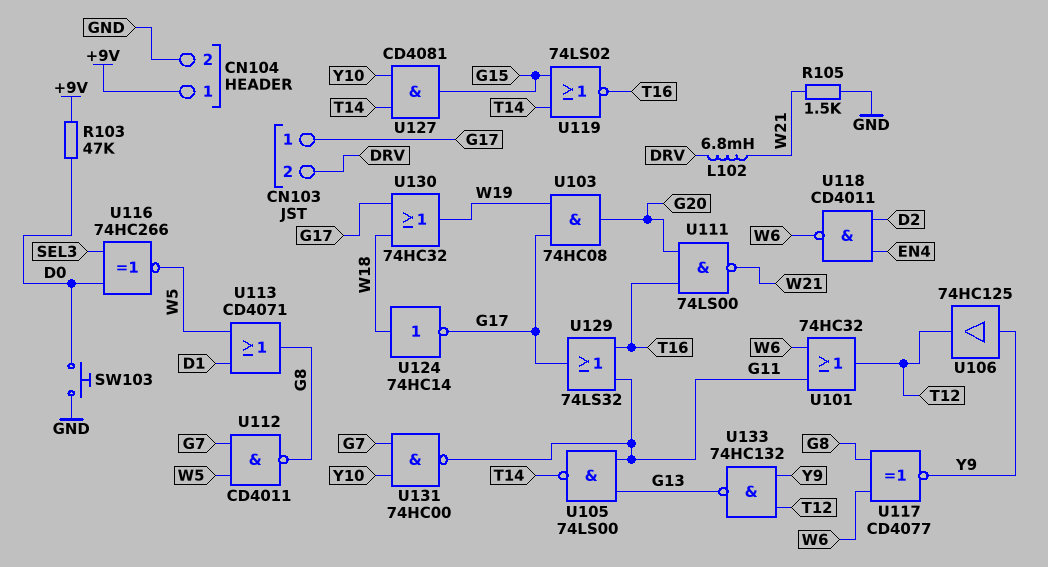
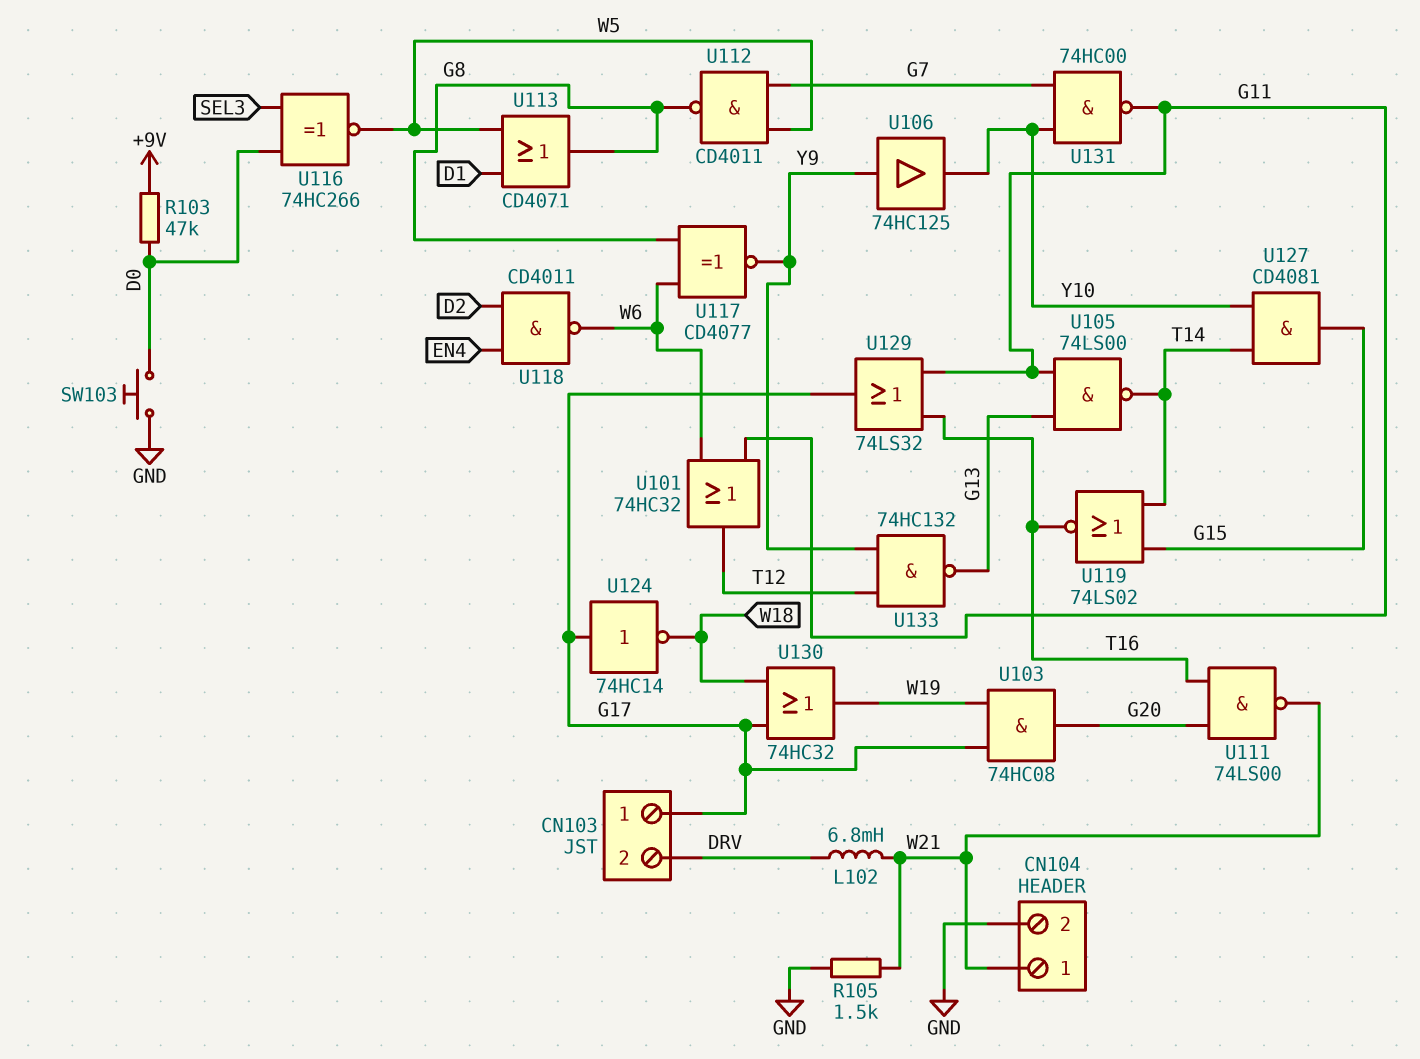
CN104 pin 1: +9V -> W21
U106: buffer 74HC125 (in Y9, out T12) -> buffer 74HC125 (in Y9, out Y10)
U124: NOT 74HC14 (in W18, out G17) -> NOT 74HC14 (in G17, out W18)

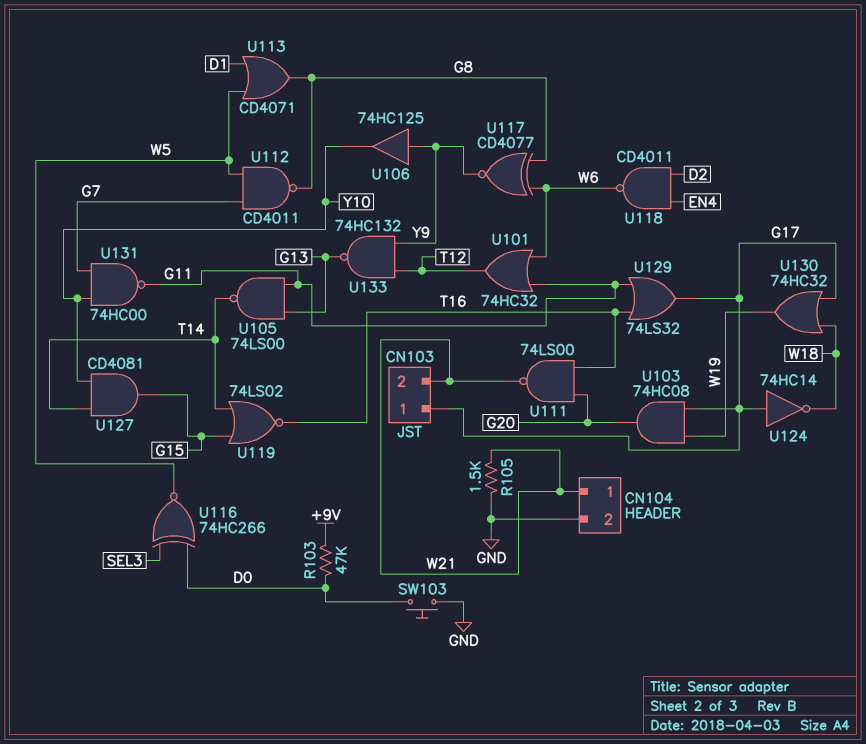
CN103 pin 2: DRV -> W21
L102: 6.8mH (DRV, W21) -> none

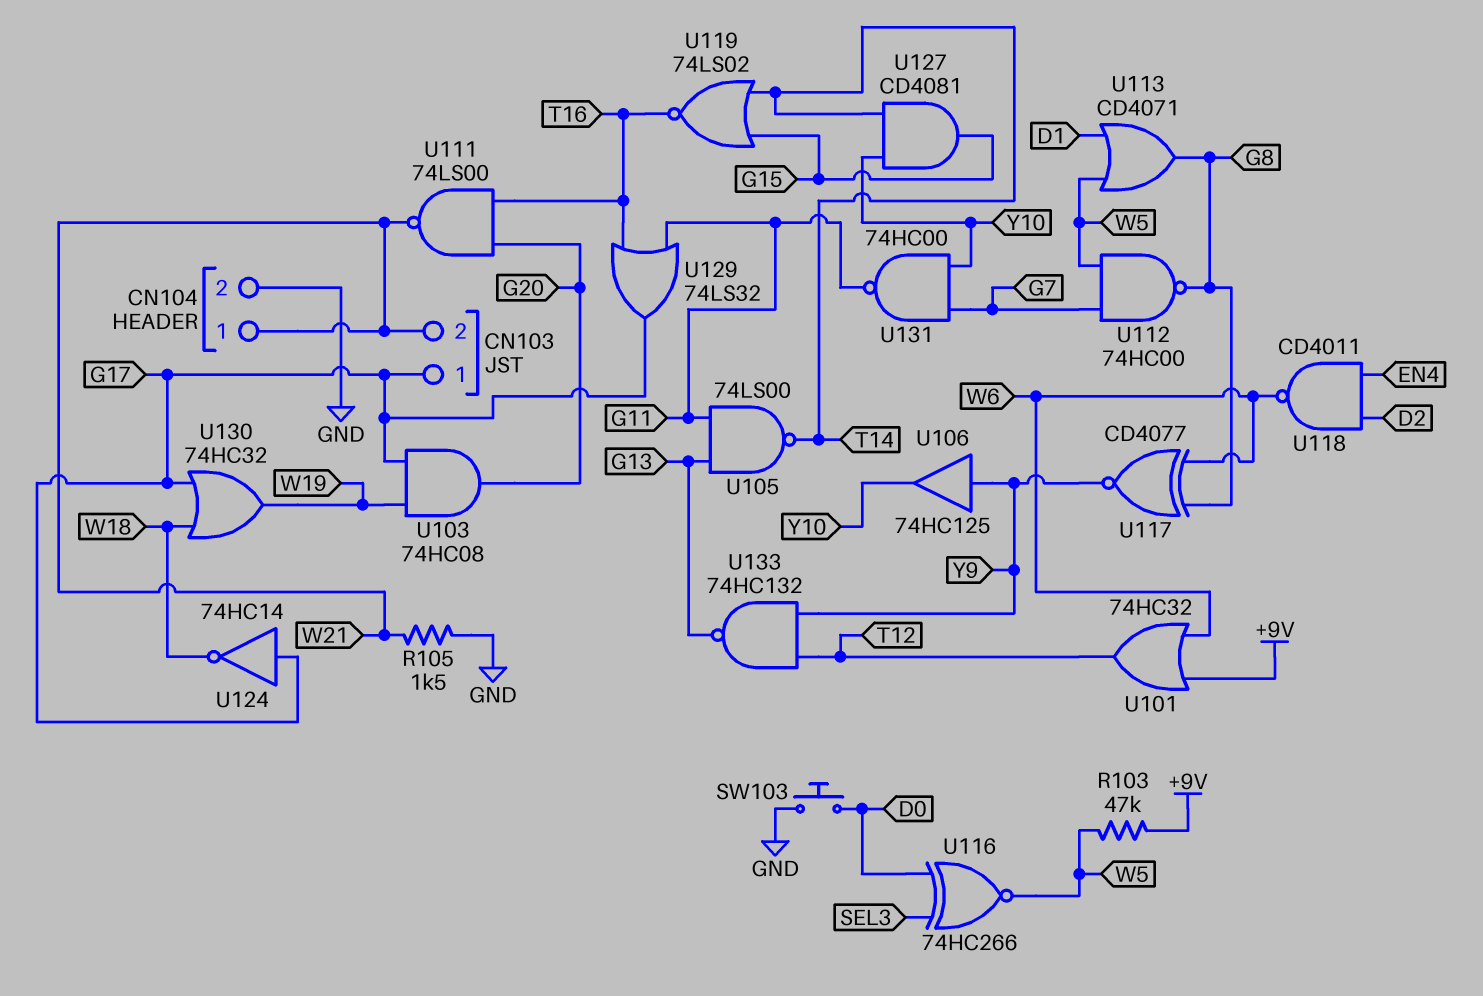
R103: 47k (+9V, D0) -> 47k (+9V, W5)
U101: OR 74HC32 (in G11, in W6, out T12) -> OR 74HC32 (in +9V, in W6, out T12)
U112: NAND CD4011 (in G7, in W5, out G8) -> NAND 74HC00 (in G7, in W5, out G8)

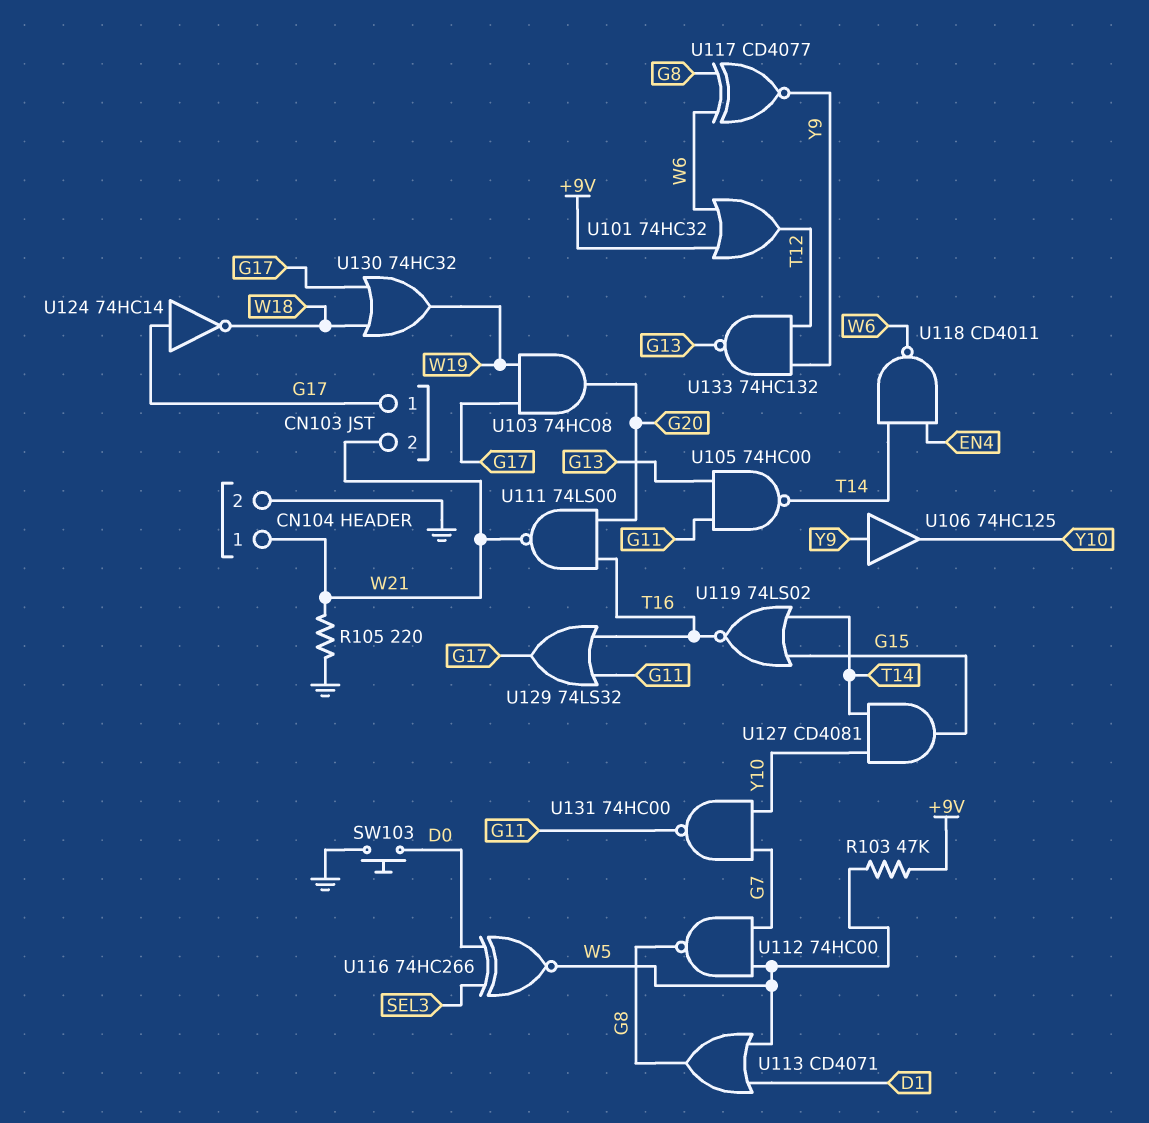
R105: 1.5k (GND, W21) -> 220 (GND, W21)
U105: NAND 74LS00 (in G11, in G13, out T14) -> NAND 74HC00 (in G11, in G13, out T14)
U118: NAND CD4011 (in D2, in EN4, out W6) -> NAND CD4011 (in EN4, in T14, out W6)

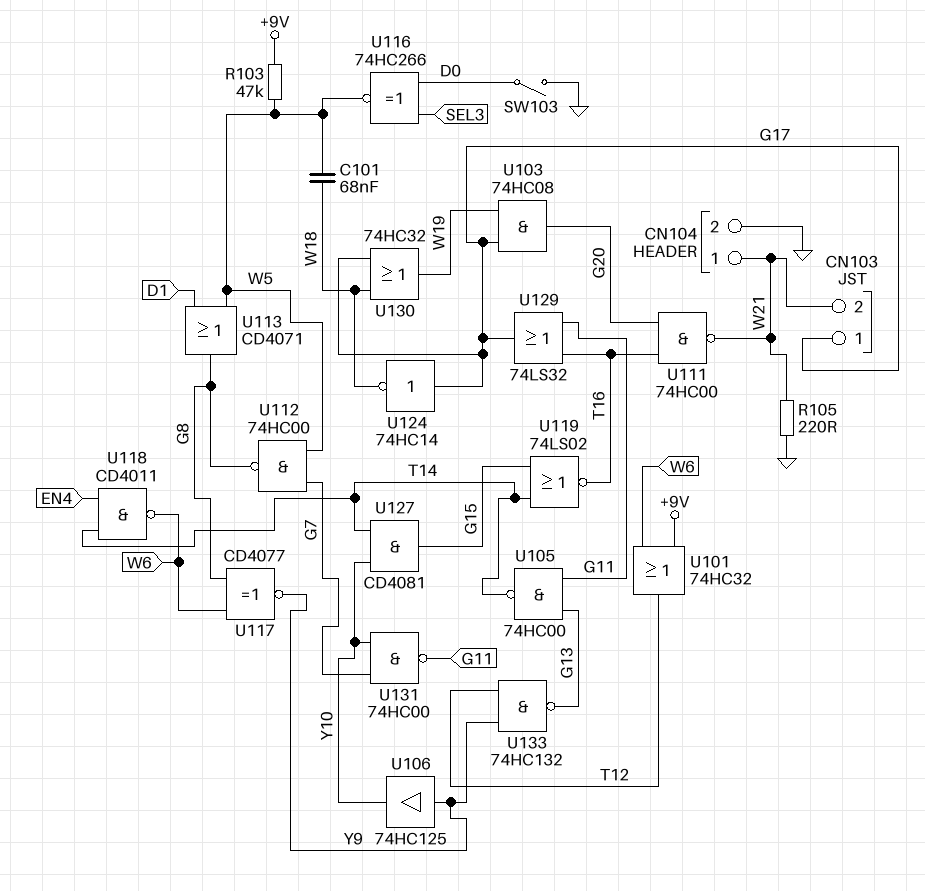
C101: none -> 68nF (W5, W18)
SW103: button (D0, GND) -> switch (D0, GND)
U111: NAND 74LS00 (in G20, in T16, out W21) -> NAND 74HC00 (in G20, in T16, out W21)

